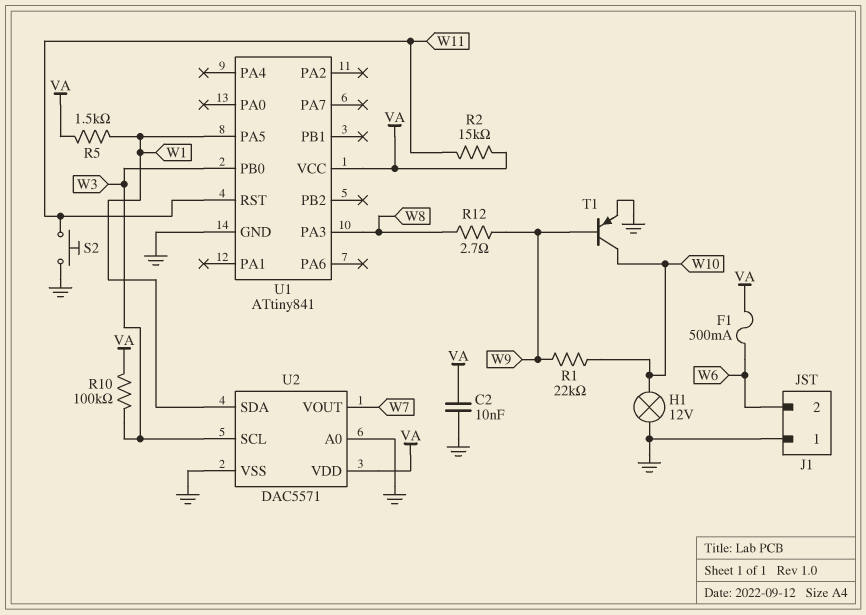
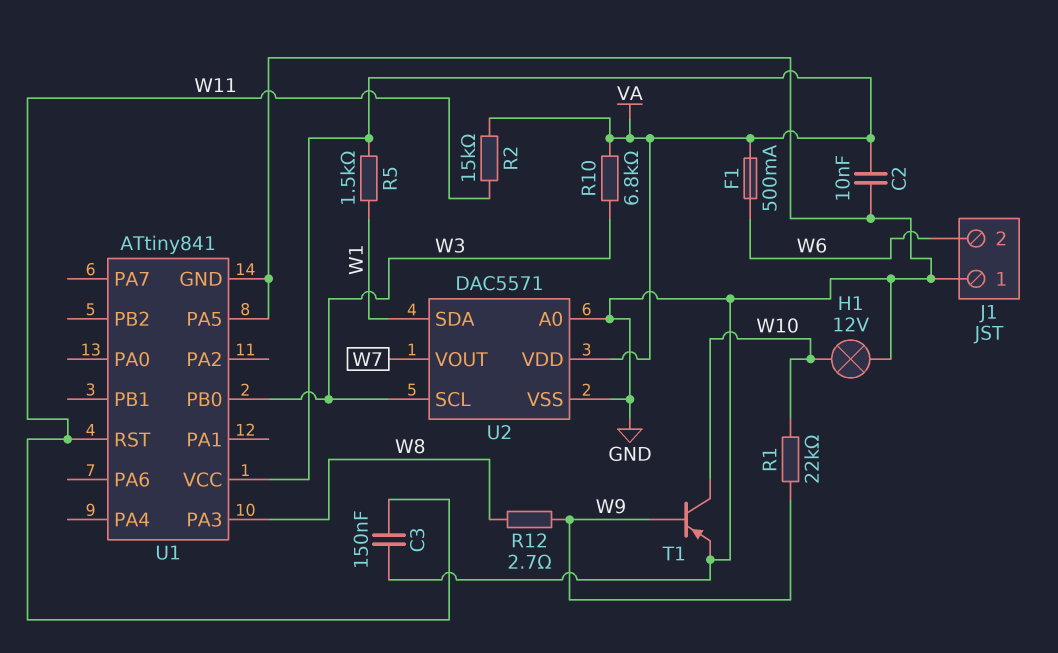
C3: none -> 150nF (GND, W11)
R10: 100k (VA, W3) -> 6.8k (VA, W3)
S2: button (GND, W11) -> none
U1 pin PA5: W1 -> GND

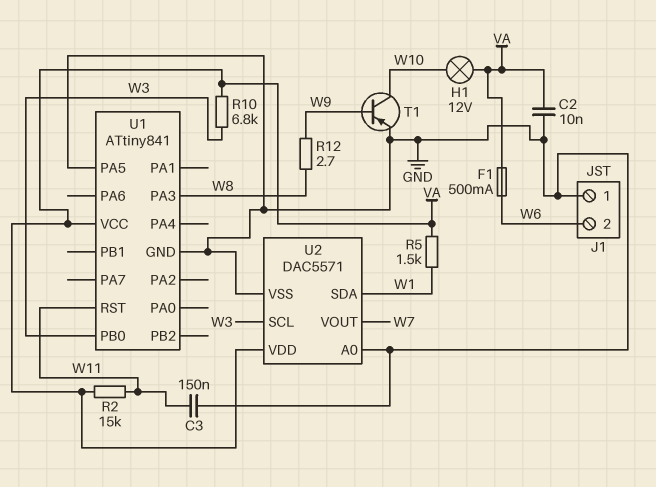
H1: lamp 12V (GND, W10) -> lamp 12V (VA, W10)
R1: 22k (W9, W10) -> none

